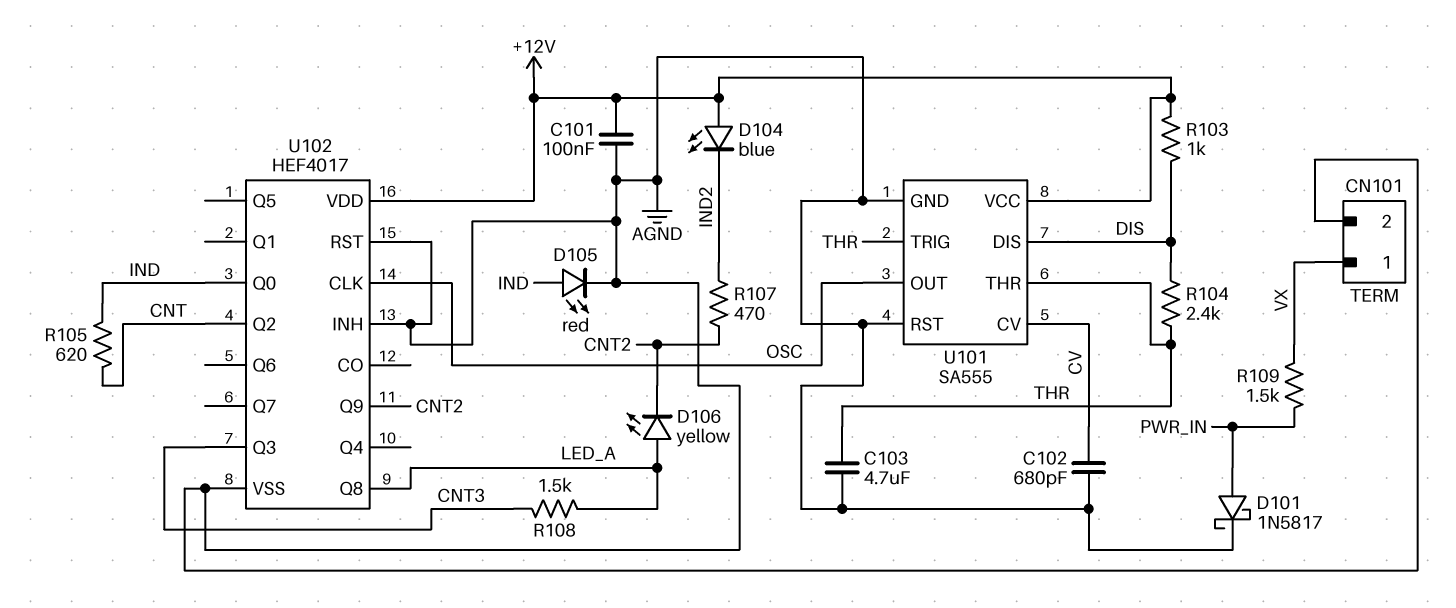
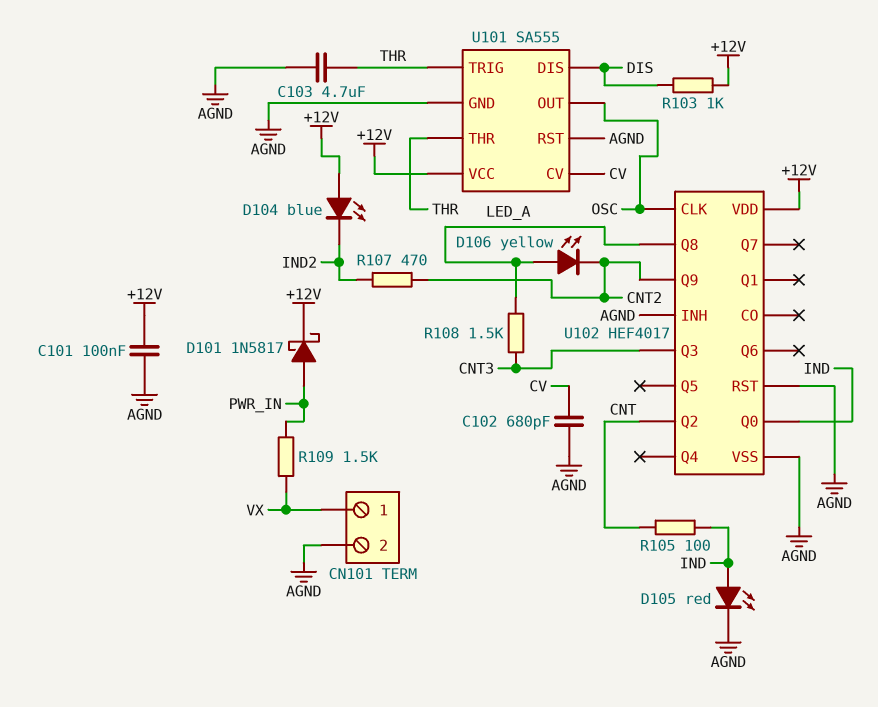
D101: schottky 1N5817 (A PWR_IN, K AGND) -> schottky 1N5817 (A PWR_IN, K +12V)
R104: 2.4k (DIS, THR) -> none
R105: 620 (CNT, IND) -> 100 (CNT, IND)

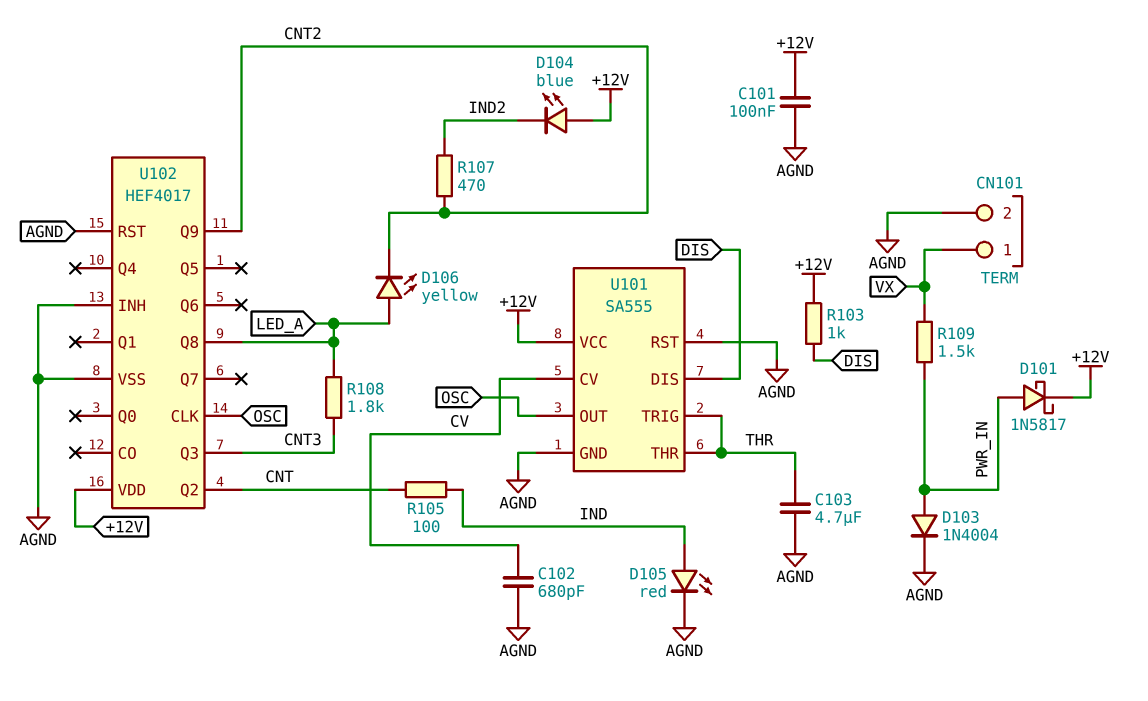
D103: none -> diode 1N4004 (A PWR_IN, K AGND)
R108: 1.5k (CNT3, LED_A) -> 1.8k (CNT3, LED_A)
U102 pin Q0: IND -> none

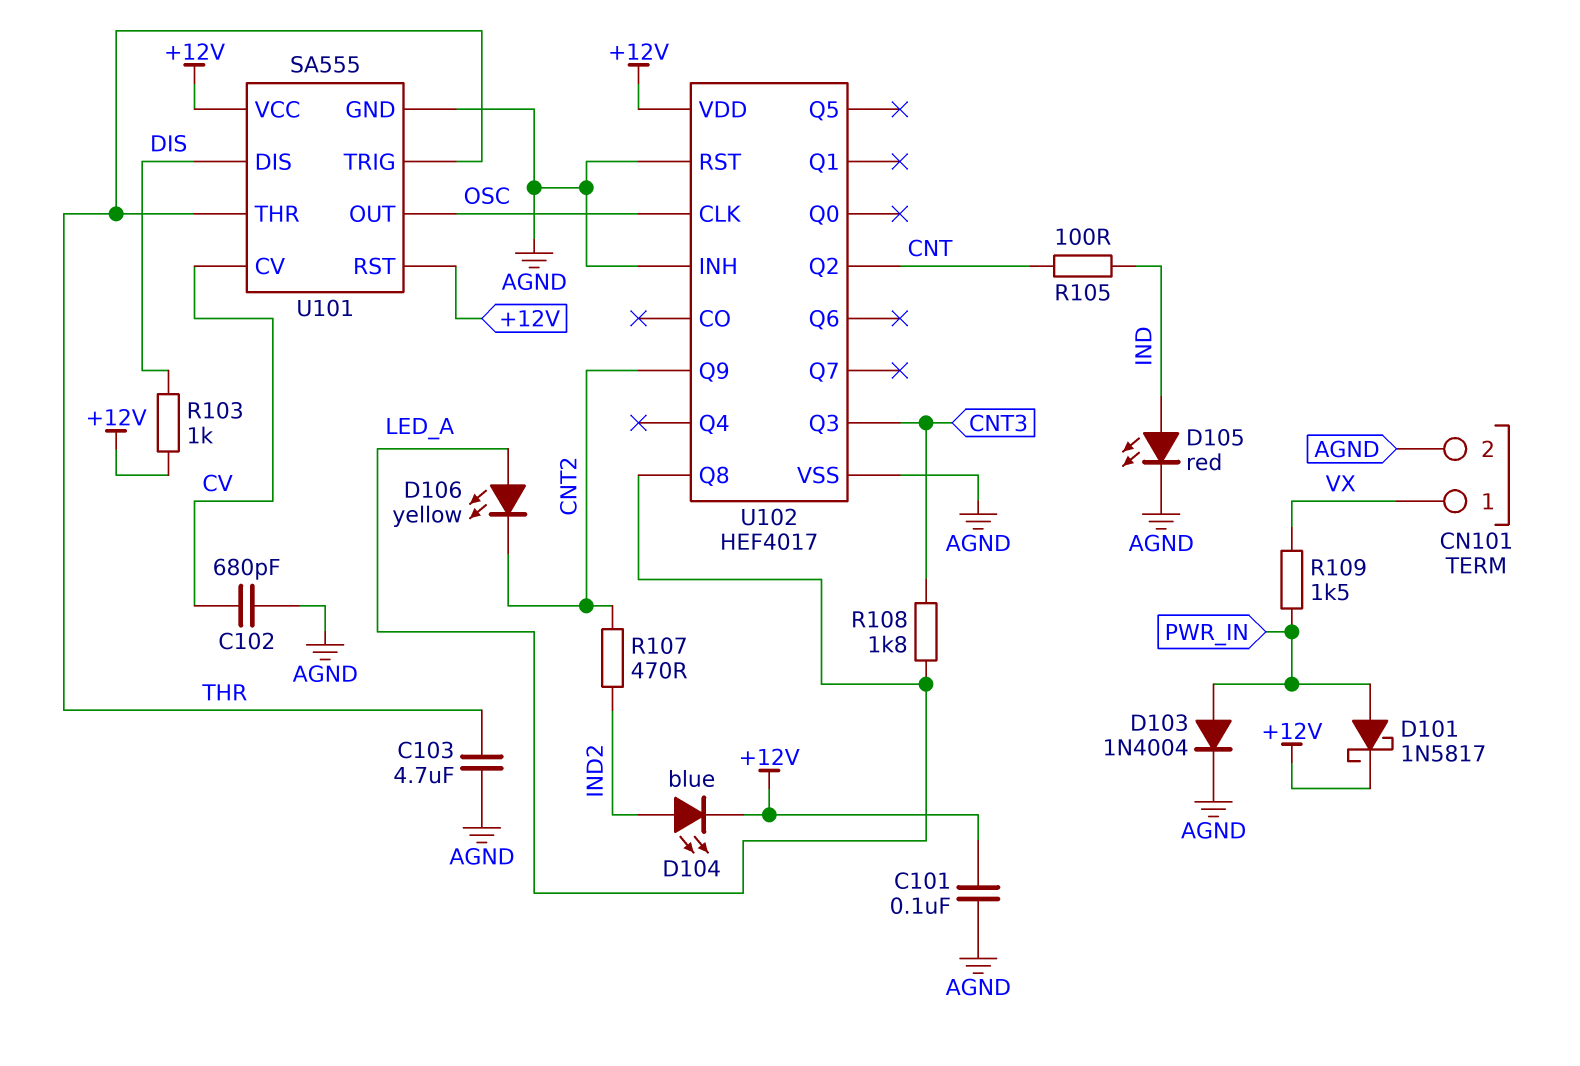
D104: LED blue (A +12V, K IND2) -> LED blue (A IND2, K +12V)
U101 pin RST: AGND -> +12V

